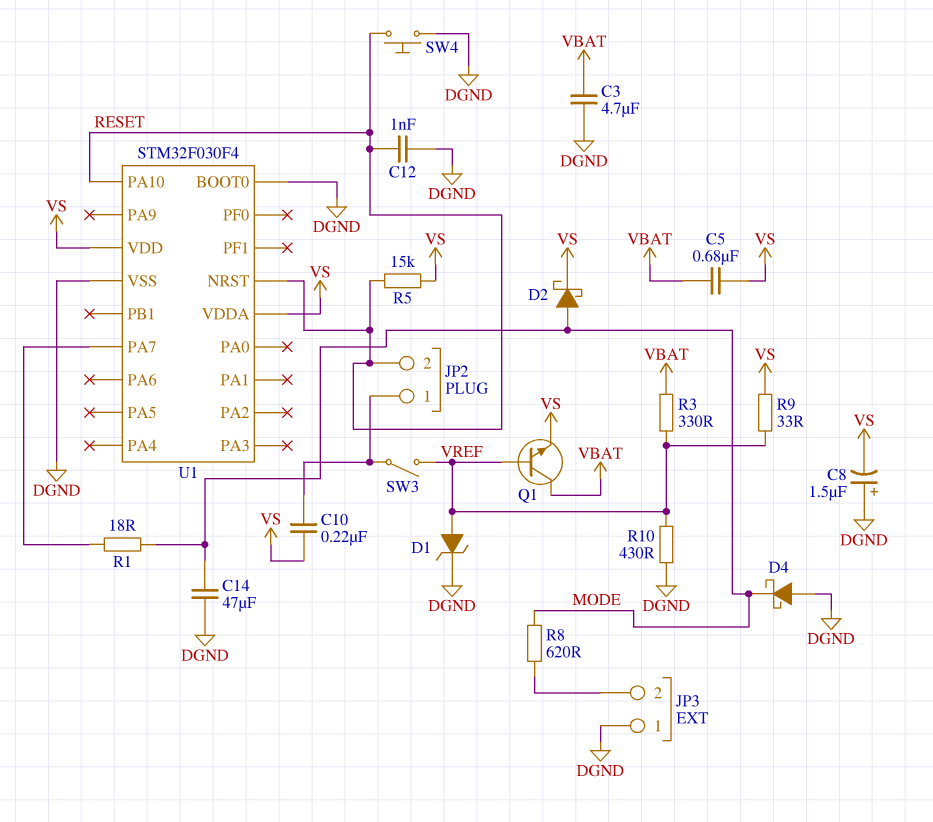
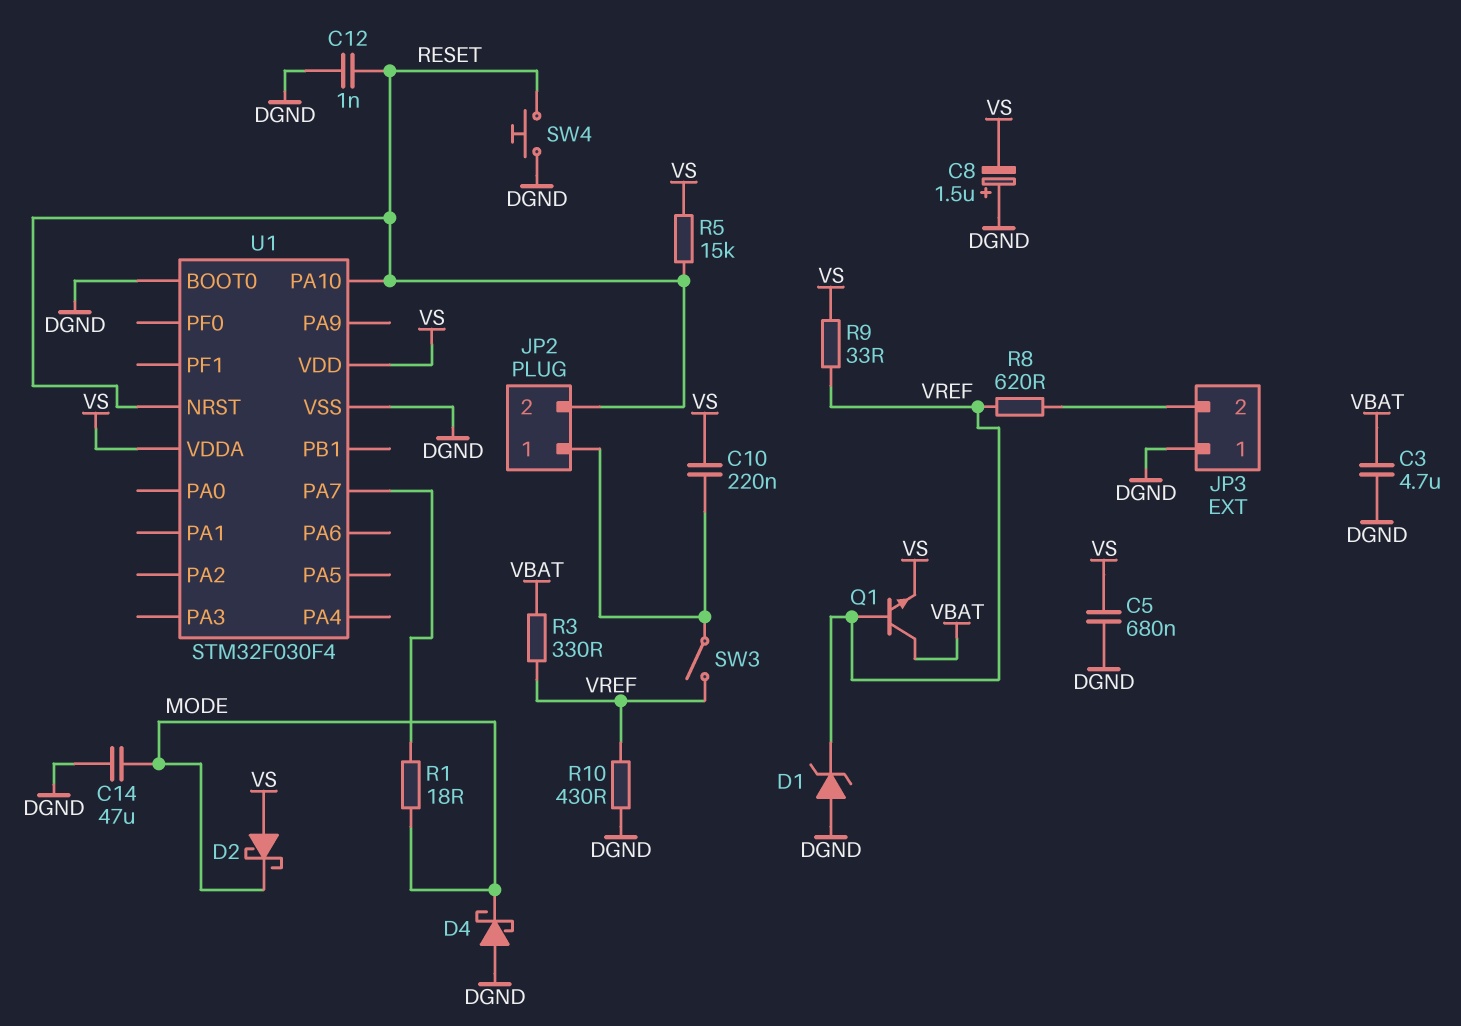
C5: 680nF (VBAT, VS) -> 680nF (DGND, VS)
D1: zener (A VREF, K DGND) -> zener (A DGND, K VREF)
D2: schottky (A MODE, K VS) -> schottky (A VS, K MODE)
R8: 620 (JP3/2, MODE) -> 620 (JP3/2, VREF)

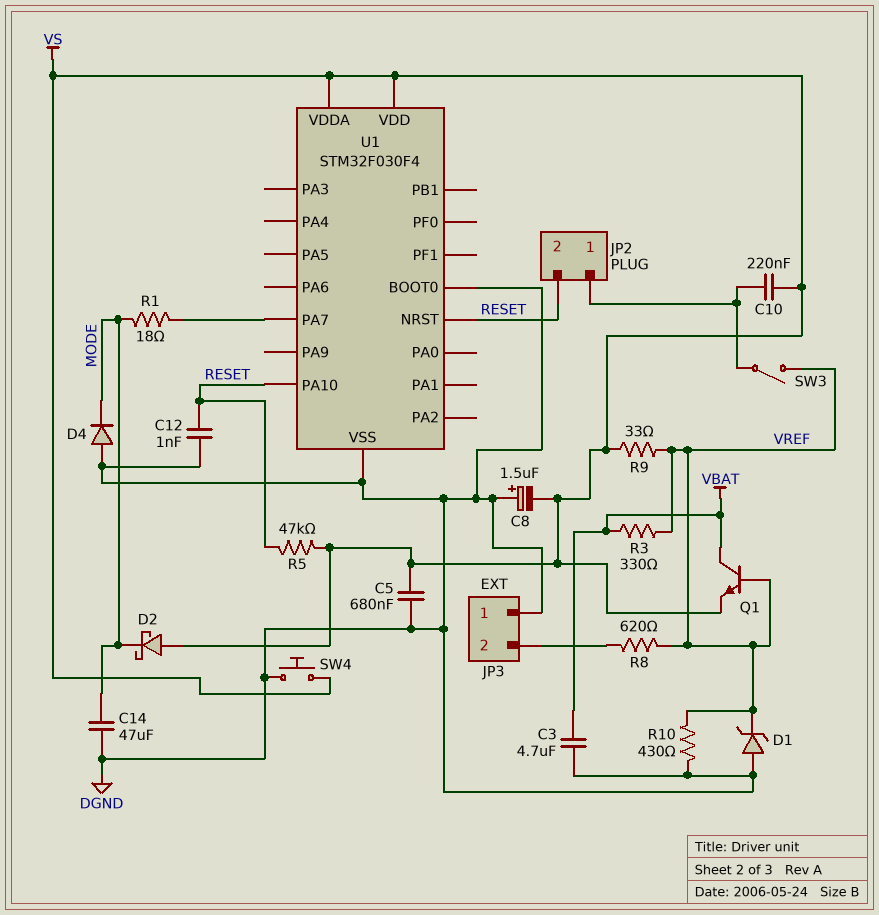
D4: schottky (A DGND, K MODE) -> diode (A DGND, K MODE)
R5: 15k (RESET, VS) -> 47k (RESET, VS)
SW4: button (DGND, RESET) -> button (DGND, VS)

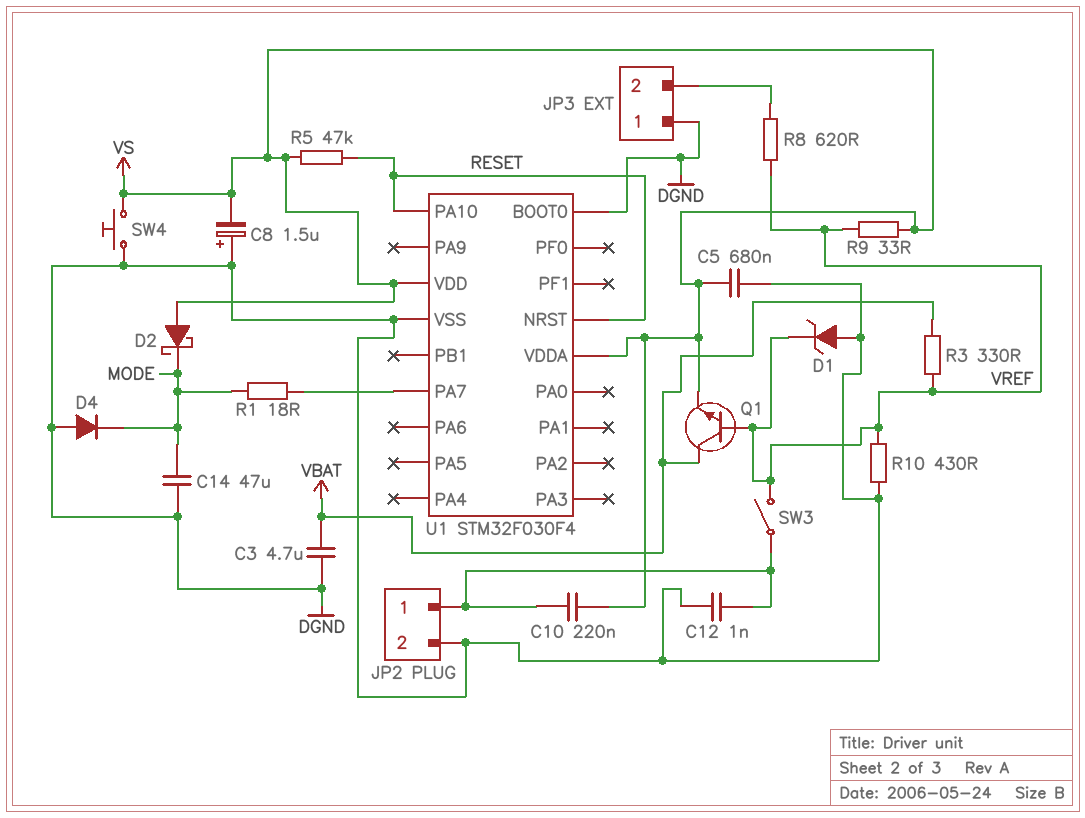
C12: 1nF (DGND, RESET) -> 1nF (DGND, JP2/1)
JP2 pin 2: RESET -> DGND

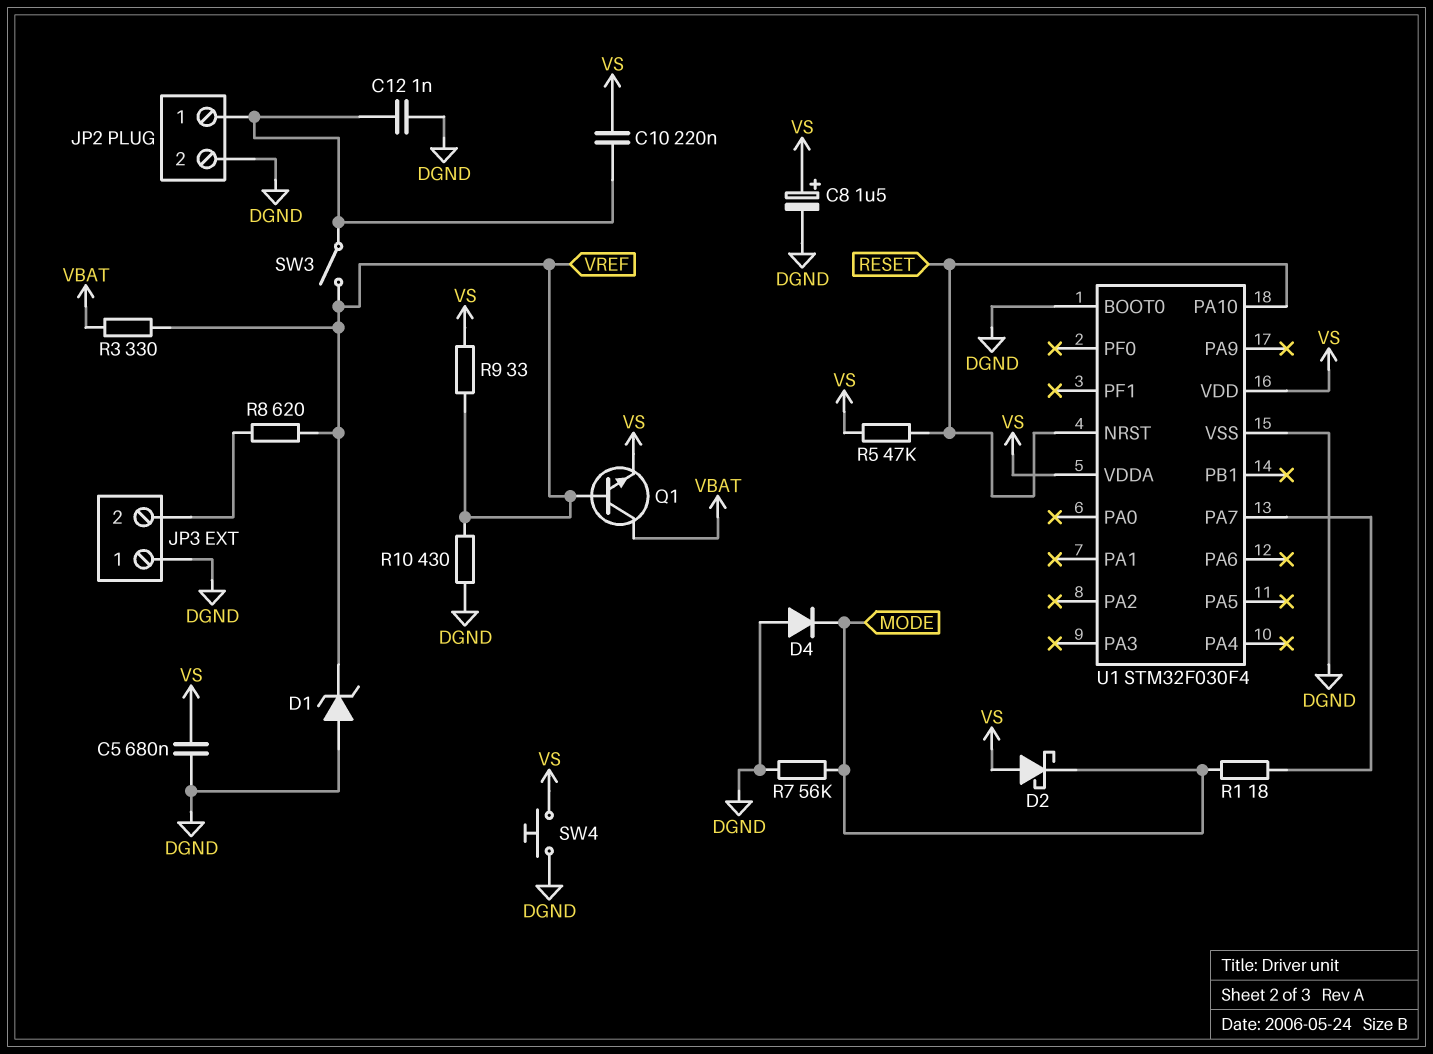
C3: 4.7uF (DGND, VBAT) -> none
C8: 1.5uF (plus DGND, minus VS) -> 1.5uF (plus VS, minus DGND)
C14: 47uF (DGND, MODE) -> none
R7: none -> 56k (DGND, MODE)

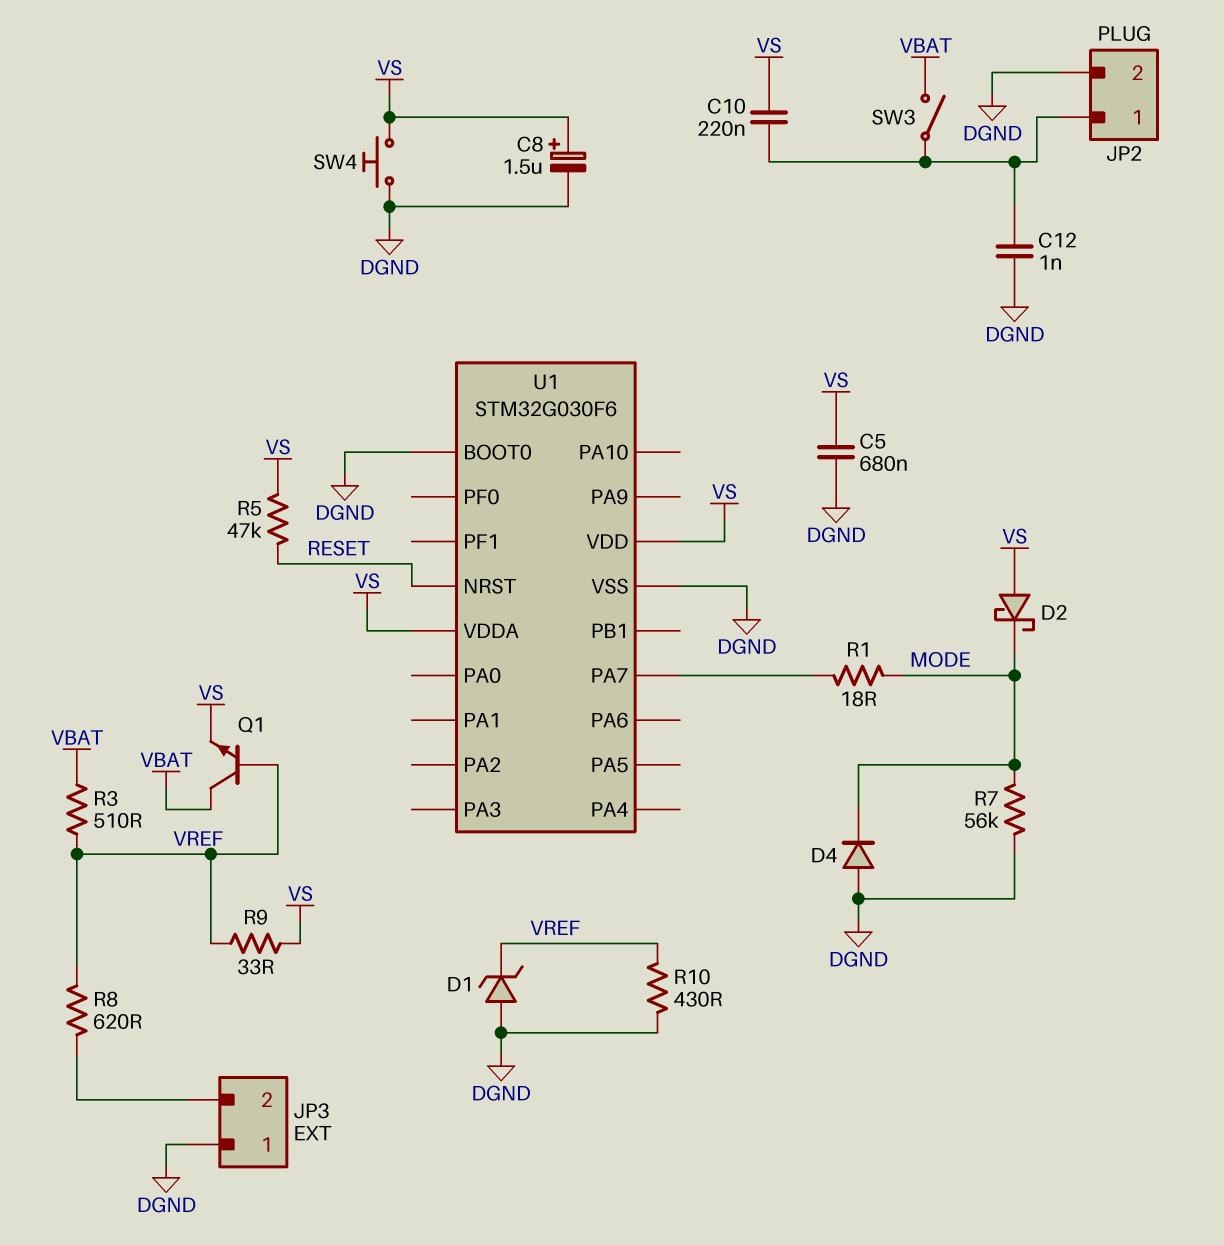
R3: 330 (VBAT, VREF) -> 510 (VBAT, VREF)
SW3: switch (JP2/1, VREF) -> switch (JP2/1, VBAT)
U1: STM32F030F4 -> STM32G030F6
U1 pin PA10: RESET -> none

